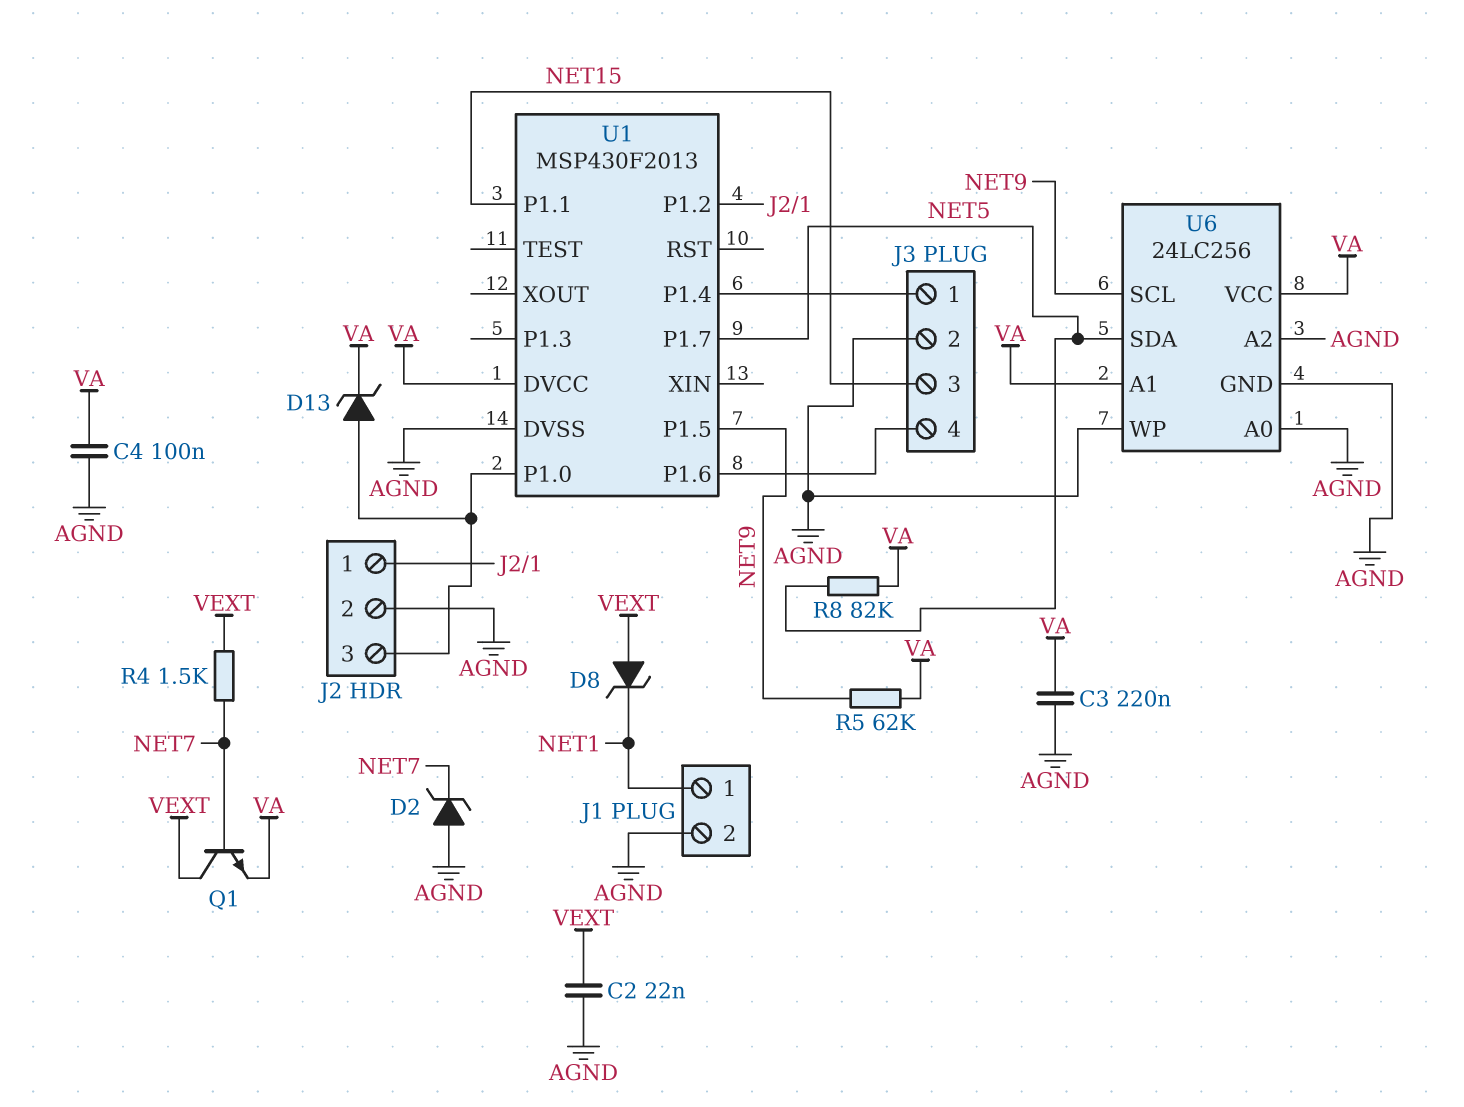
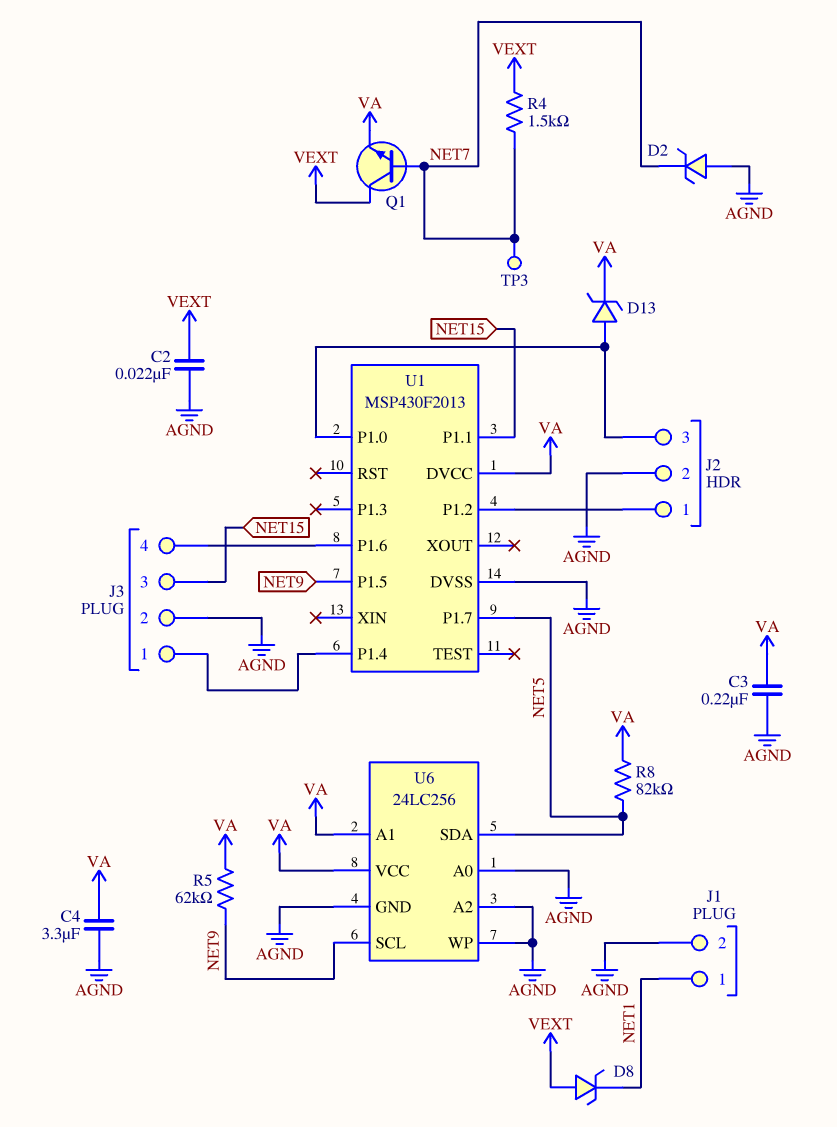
C4: 100nF (AGND, VA) -> 3.3uF (AGND, VA)
TP3: none -> test point (NET7)

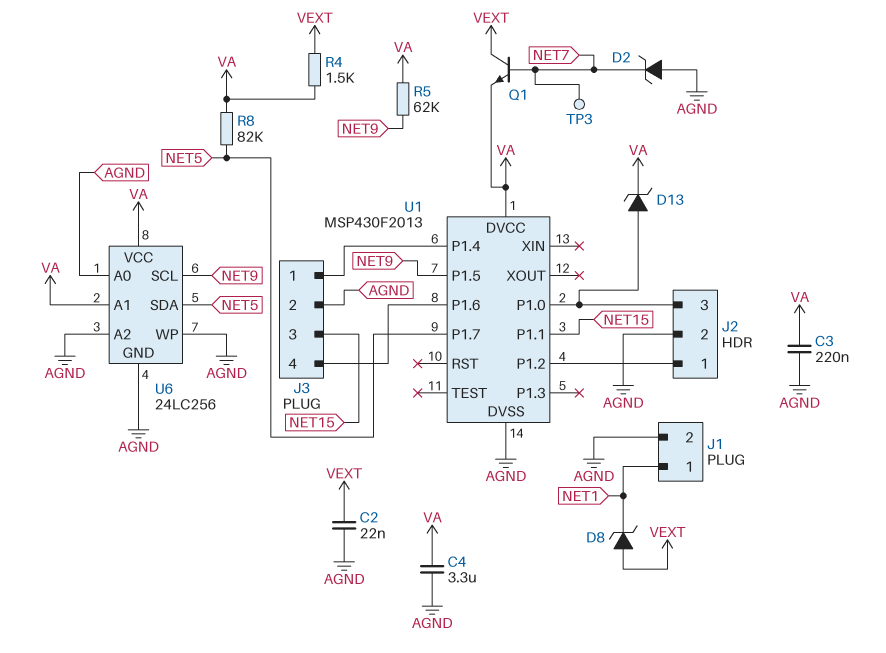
R4: 1.5k (NET7, VEXT) -> 1.5k (VA, VEXT)

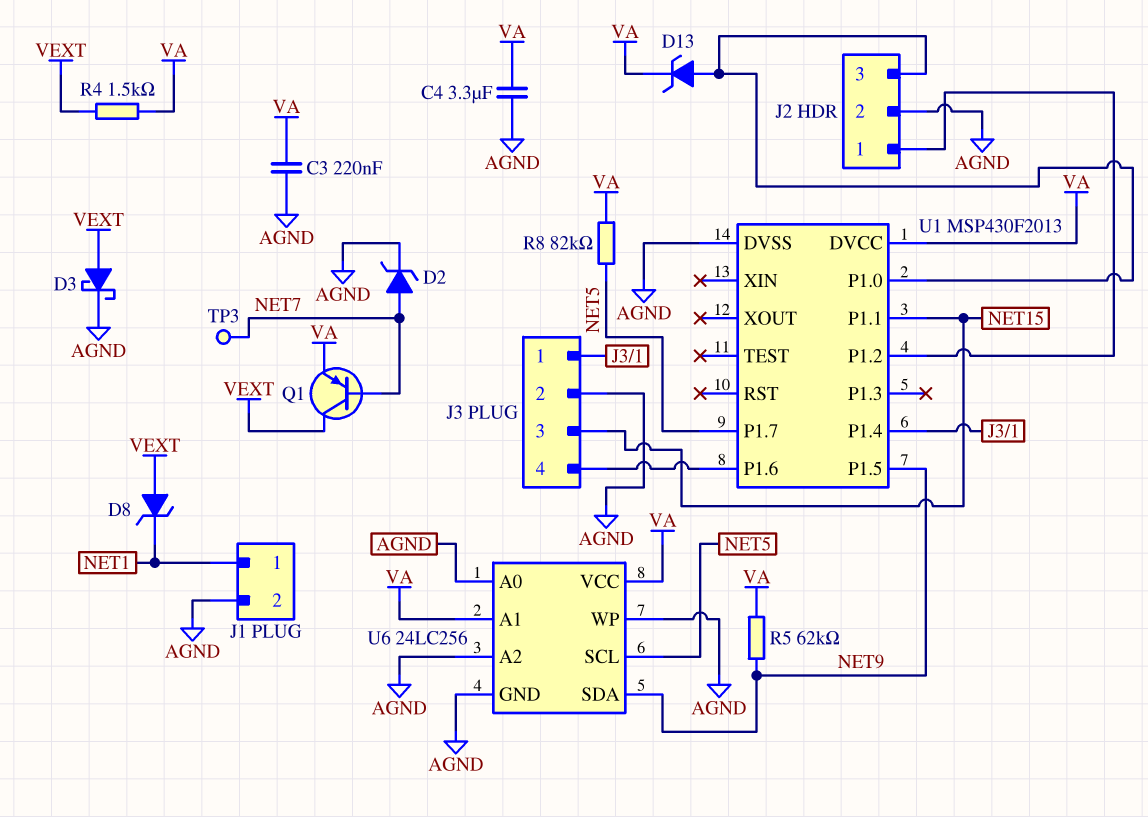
C2: 22nF (AGND, VEXT) -> none
D2: zener (A AGND, K NET7) -> zener (A NET7, K AGND)
D3: none -> schottky (A VEXT, K AGND)
Q1: NPN (B NET7, C VEXT, E VA) -> PNP (B NET7, C VEXT, E VA)
U6 pin SCL: NET9 -> NET5
U6 pin SDA: NET5 -> NET9

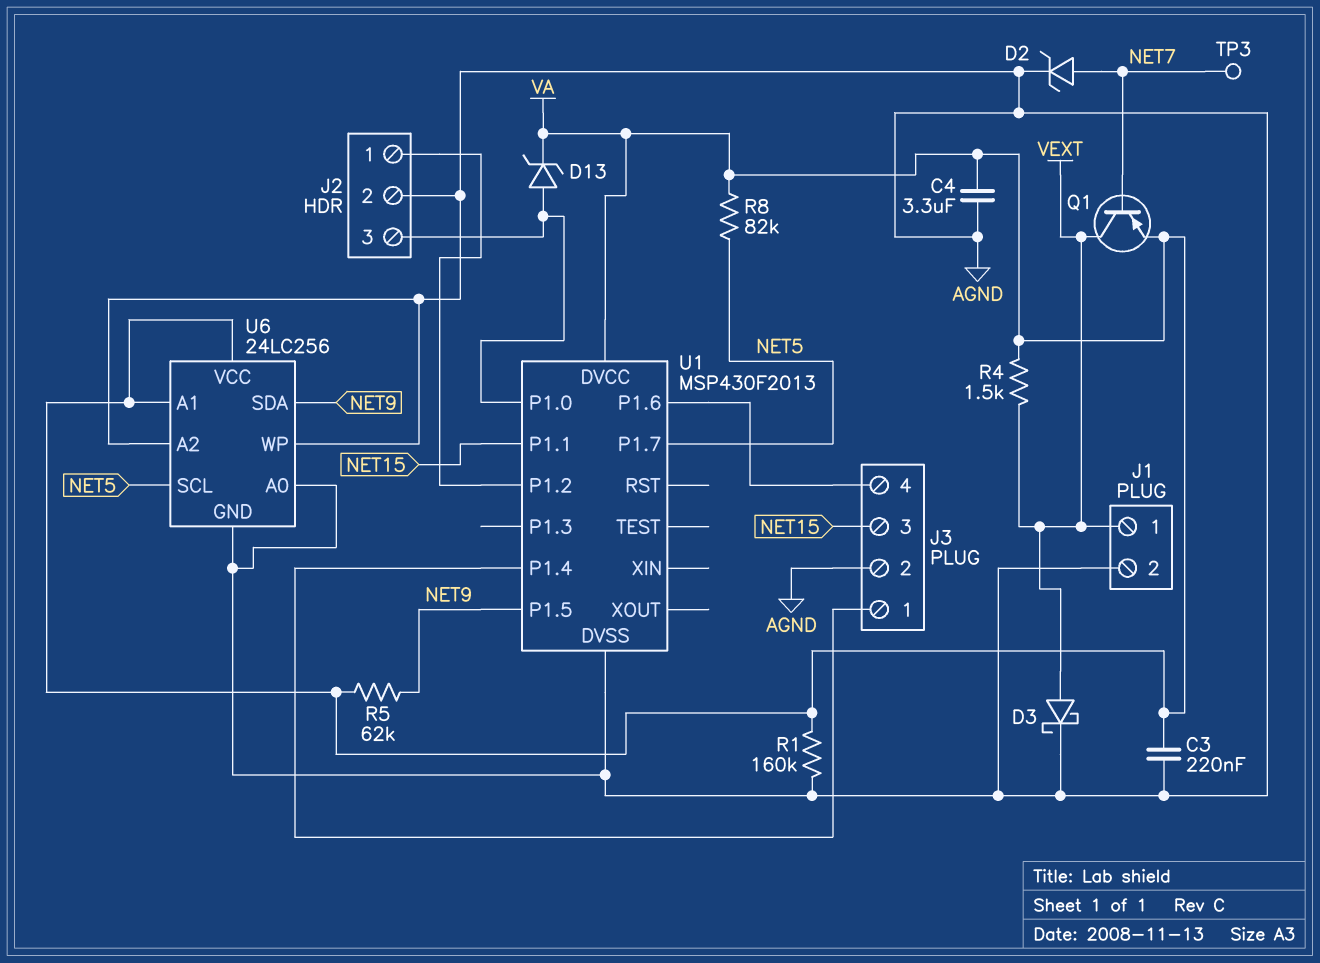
D8: zener (A VEXT, K NET1) -> none
J1 pin 1: NET1 -> VEXT
R1: none -> 160k (AGND, VA)

